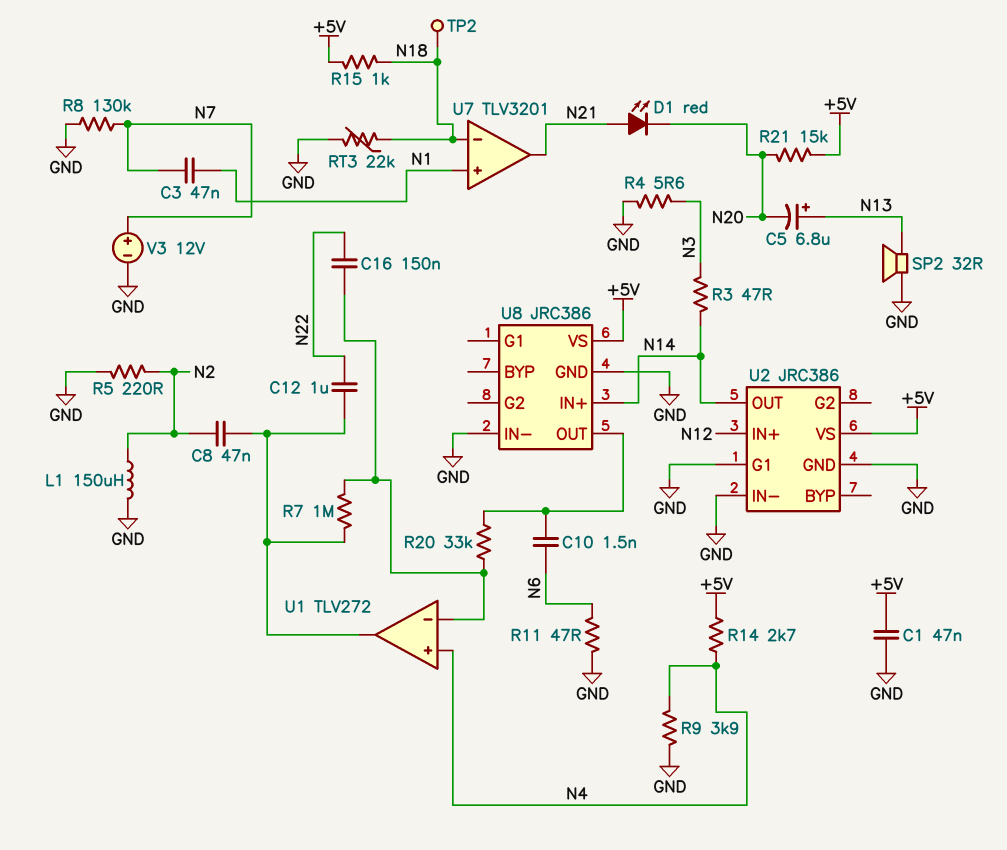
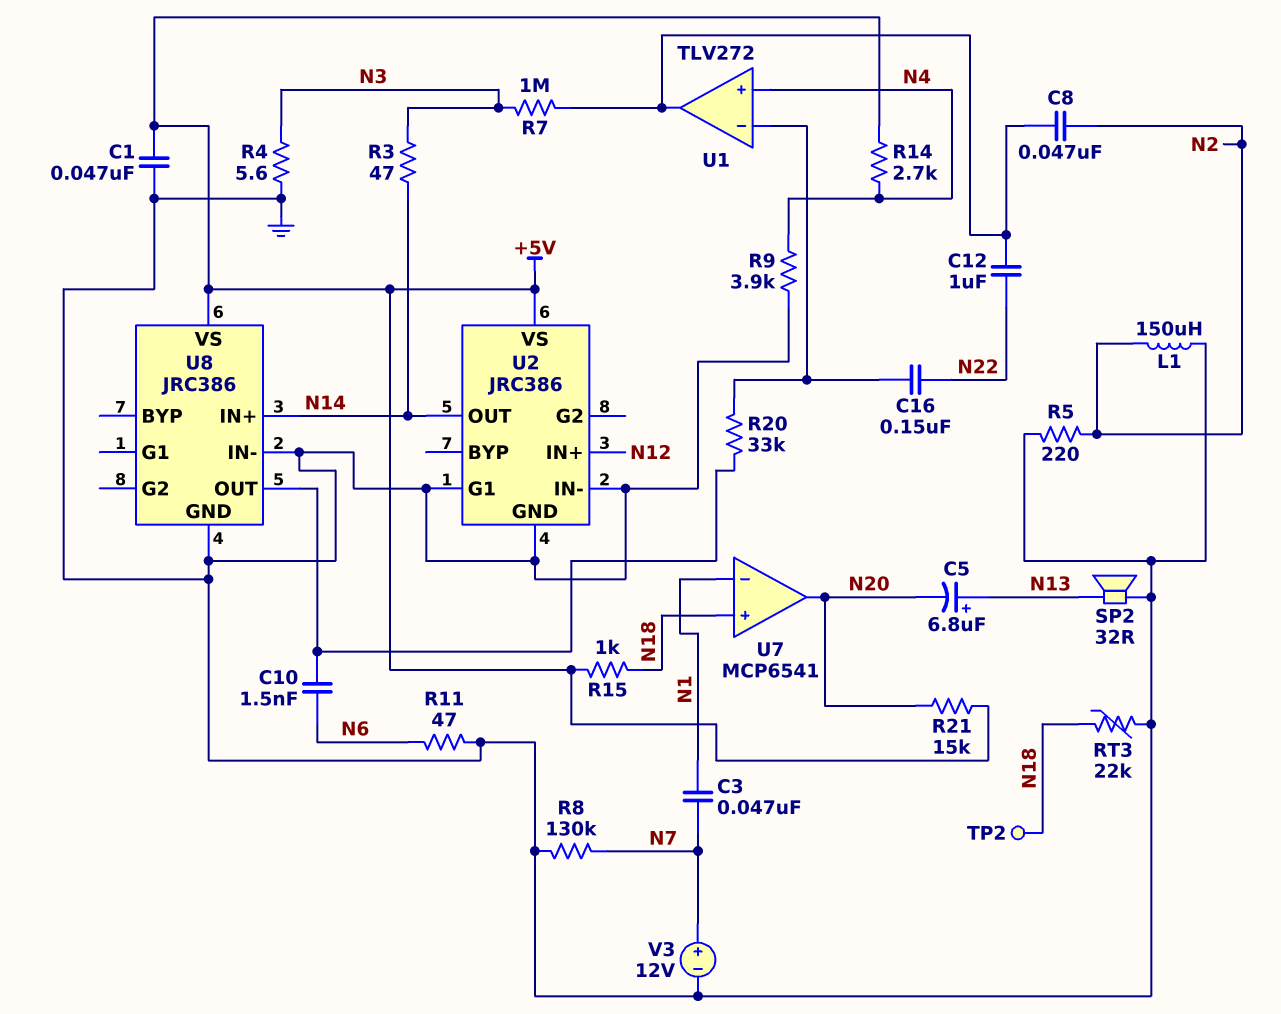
D1: LED red (A N21, K N20) -> none
R7: 1M (U1/in-, U1/out) -> 1M (N3, U1/out)
U7: TLV3201 -> MCP6541
U7 pin in+: N1 -> N18
U7 pin in-: N18 -> N1
U7 pin out: N21 -> N20

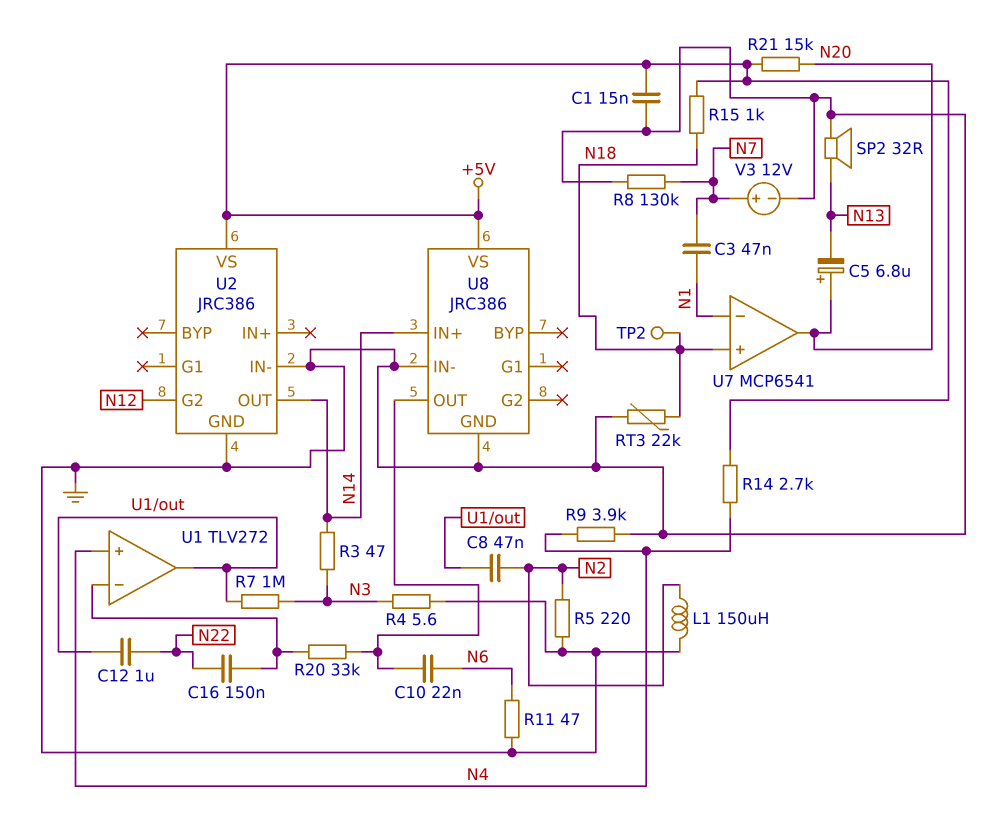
C1: 47nF (+5V, GND) -> 15nF (+5V, GND)
C5: 6.8uF (plus N13, minus N20) -> 6.8uF (plus N20, minus N13)
C10: 1.5nF (N6, U8/OUT) -> 22nF (N6, U8/OUT)
U2 pin G1: GND -> none
U2 pin G2: none -> N12
U2 pin IN+: N12 -> none

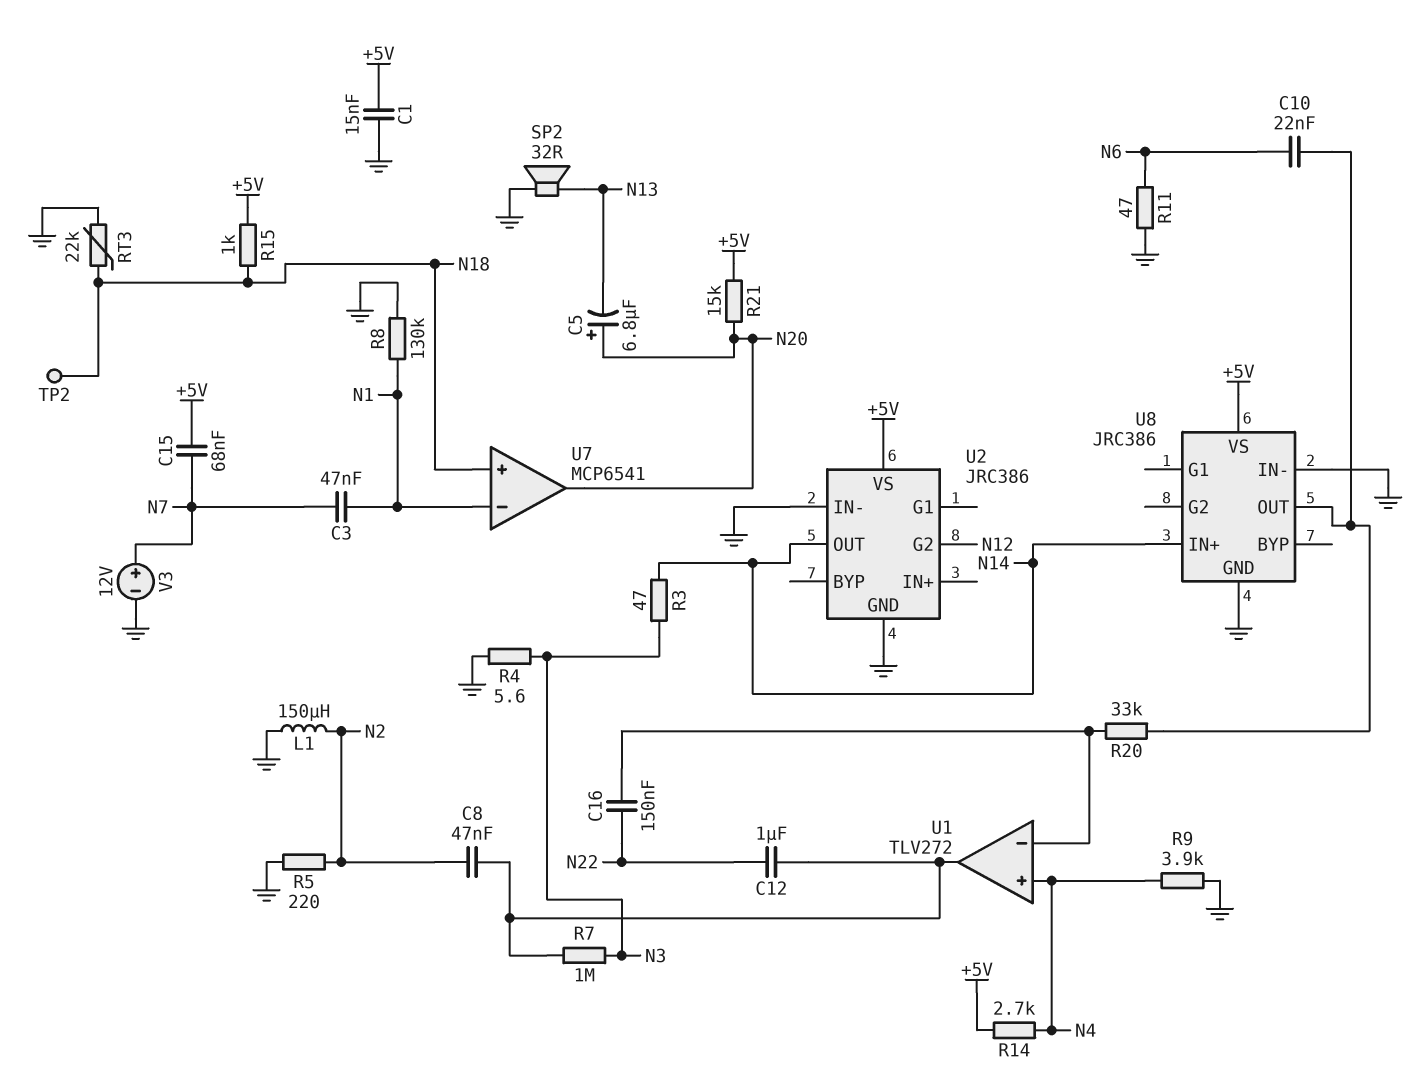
C15: none -> 68nF (+5V, N7)
R8: 130k (GND, N7) -> 130k (GND, N1)

